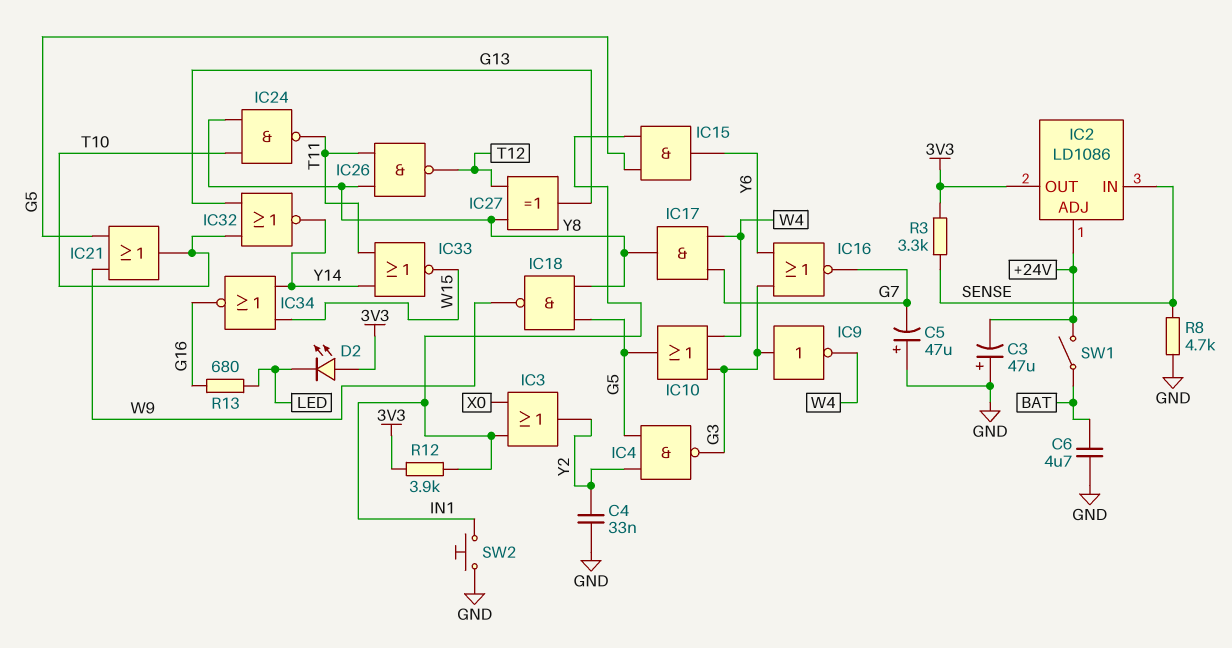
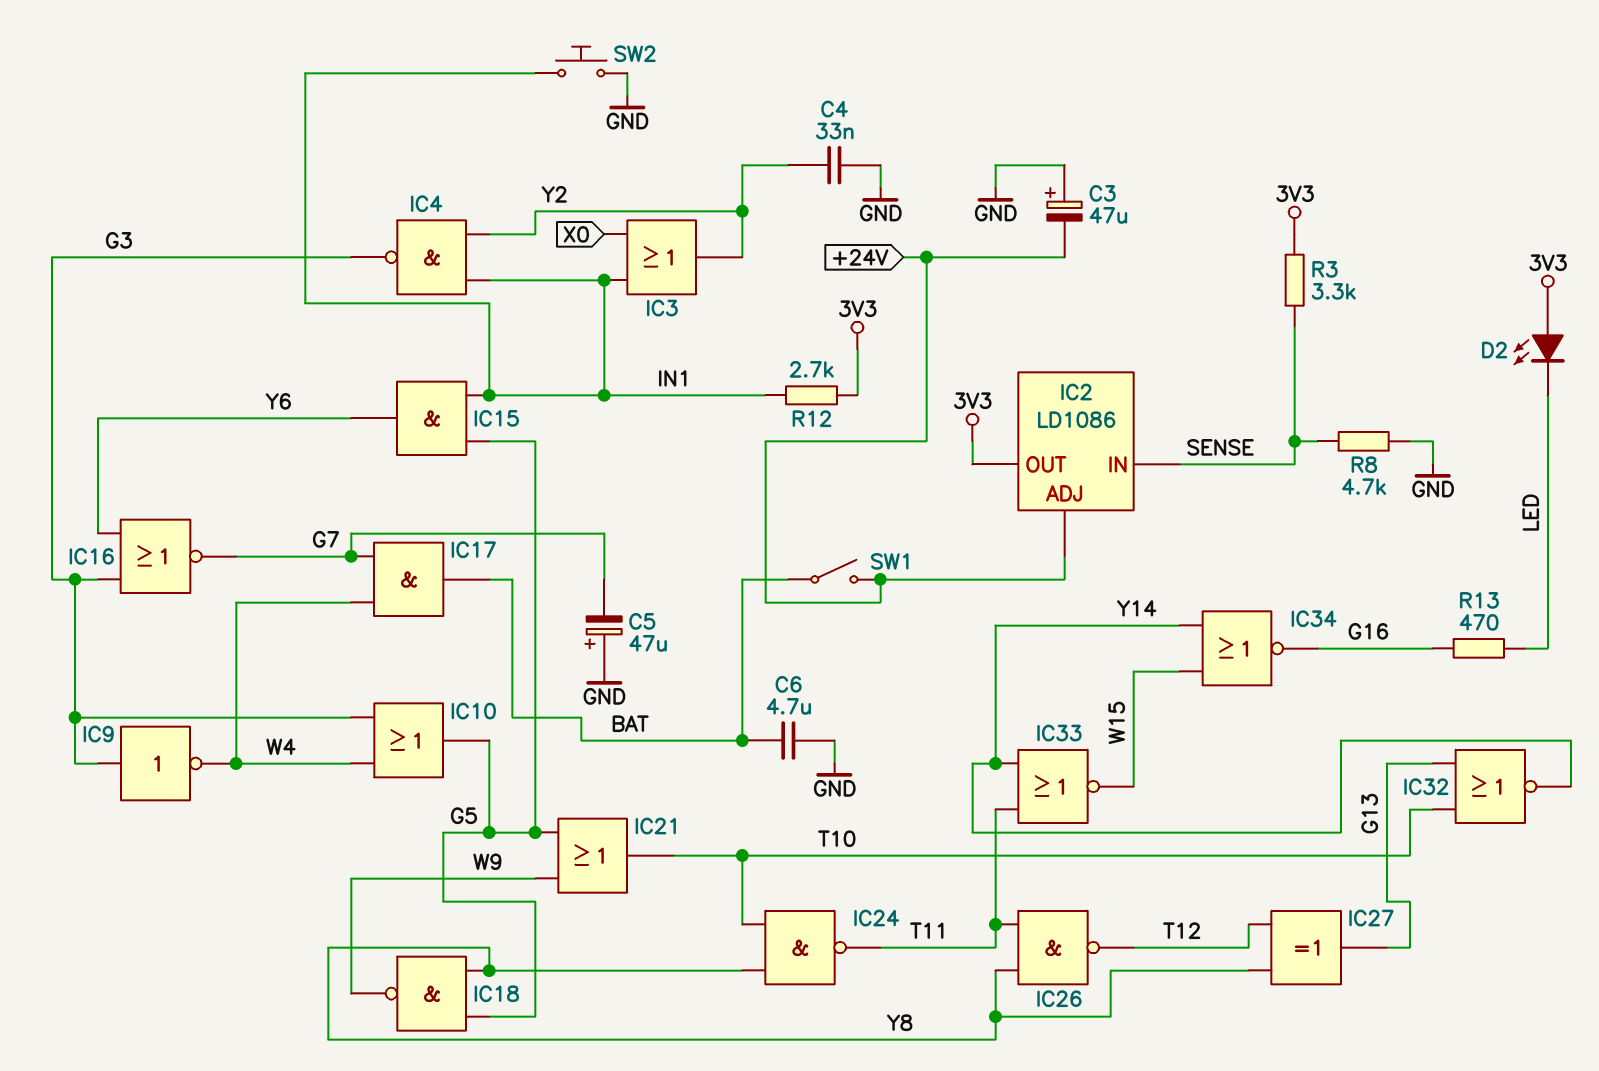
IC4: NAND (in G5, in Y2, out G3) -> NAND (in IN1, in Y2, out G3)
IC17: AND (in G7, in W4, out Y8) -> AND (in G7, in W4, out BAT)
R12: 3.9k (3V3, IN1) -> 2.7k (3V3, IN1)
R13: 680 (G16, LED) -> 470 (G16, LED)

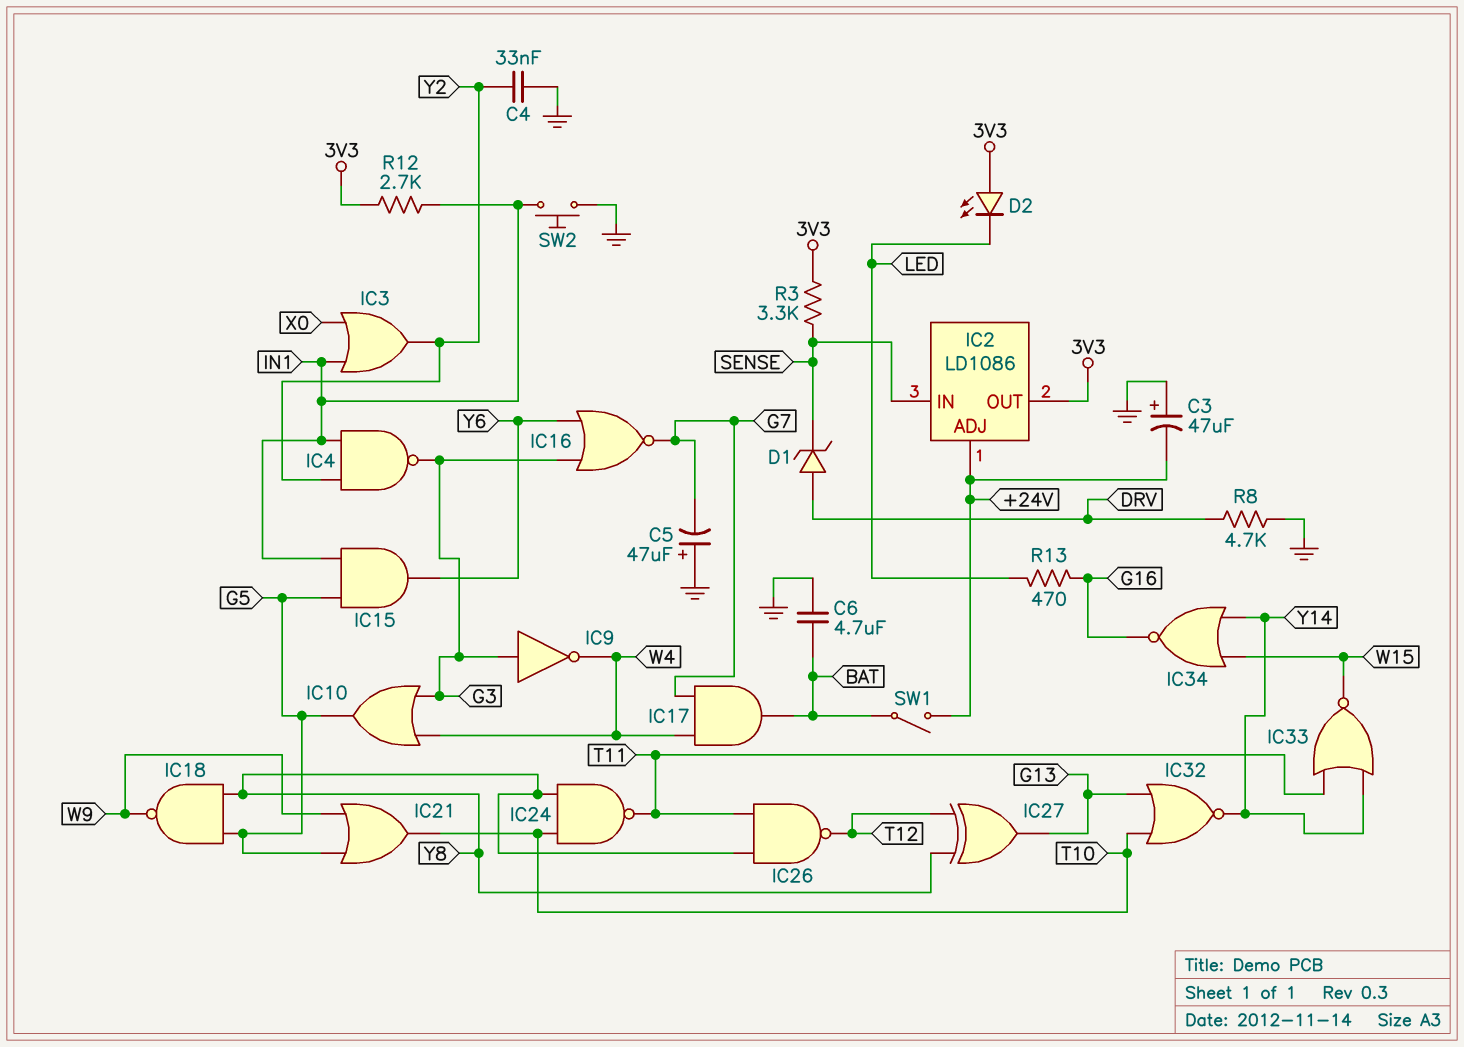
D1: none -> zener (A DRV, K SENSE)
R8: 4.7k (GND, SENSE) -> 4.7k (DRV, GND)

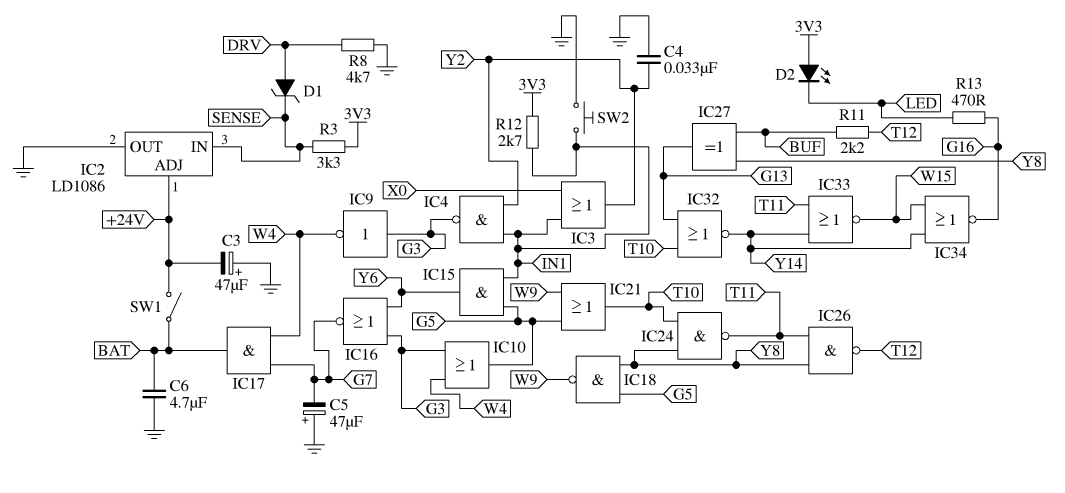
IC2 pin OUT: 3V3 -> GND
IC27: XOR (in T12, in Y8, out G13) -> XOR (in BUF, in Y8, out G13)
R11: none -> 2.2k (BUF, T12)

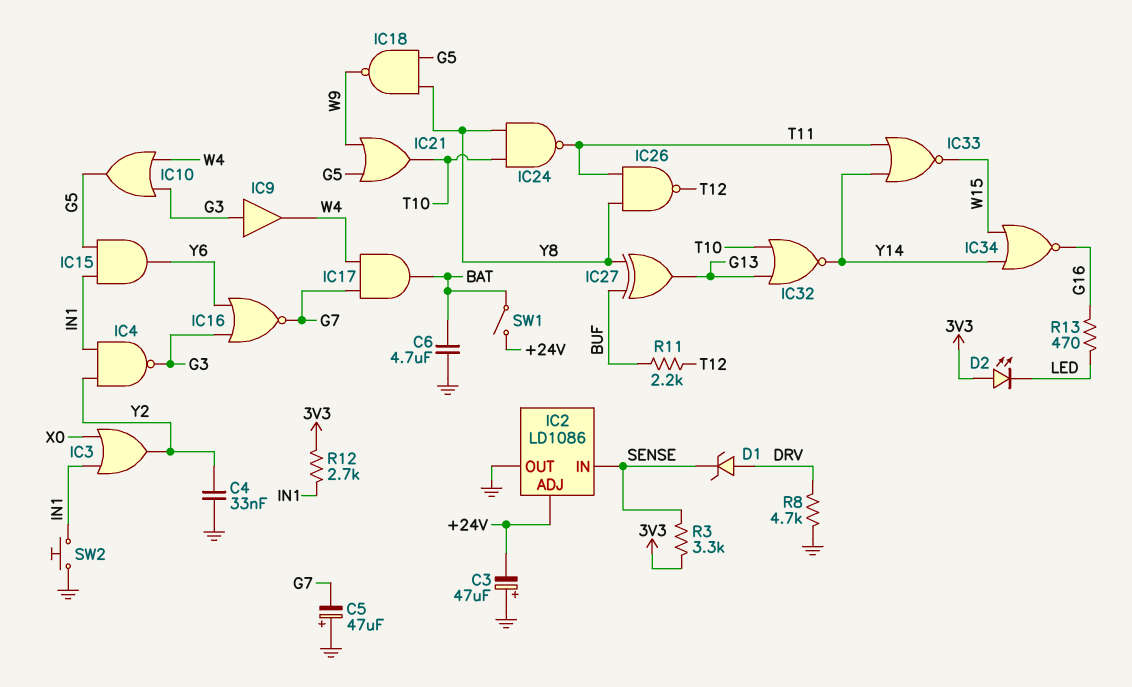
IC9: NOT (in G3, out W4) -> buffer (in G3, out W4)

